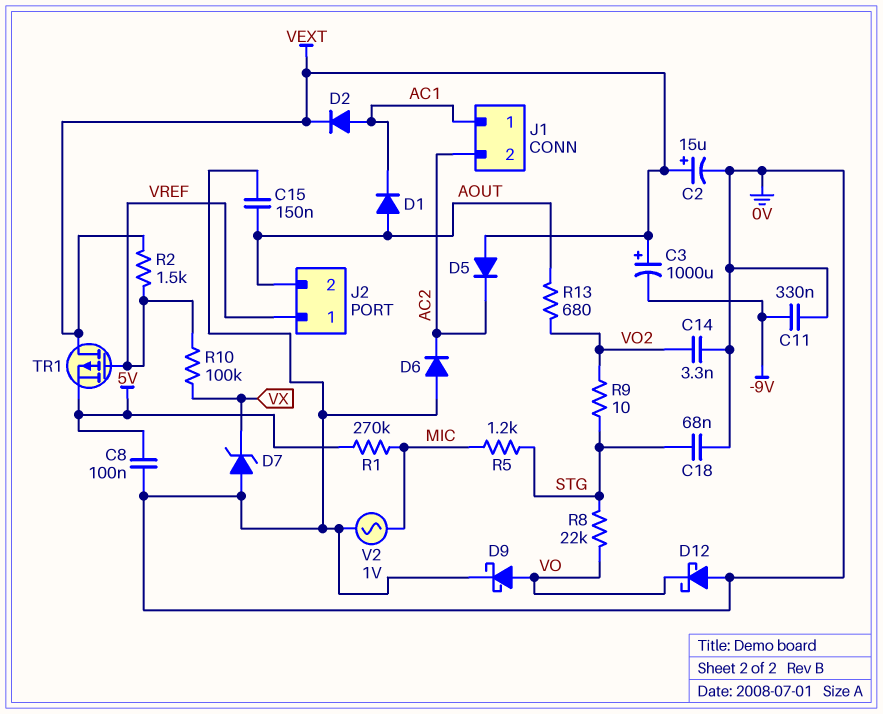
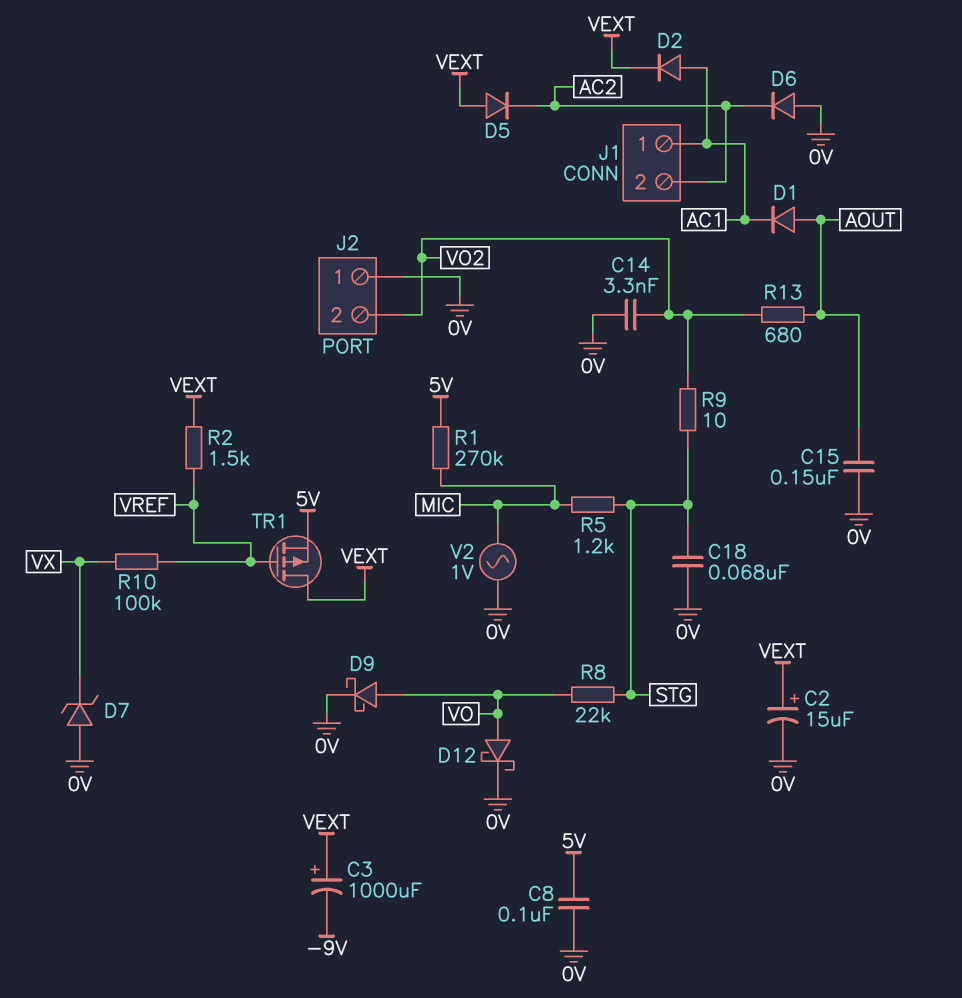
C11: 330nF (-9V, 0V) -> none
D12: schottky (A 0V, K VO) -> schottky (A VO, K 0V)
J2 pin 1: VREF -> 0V
J2 pin 2: AOUT -> VO2

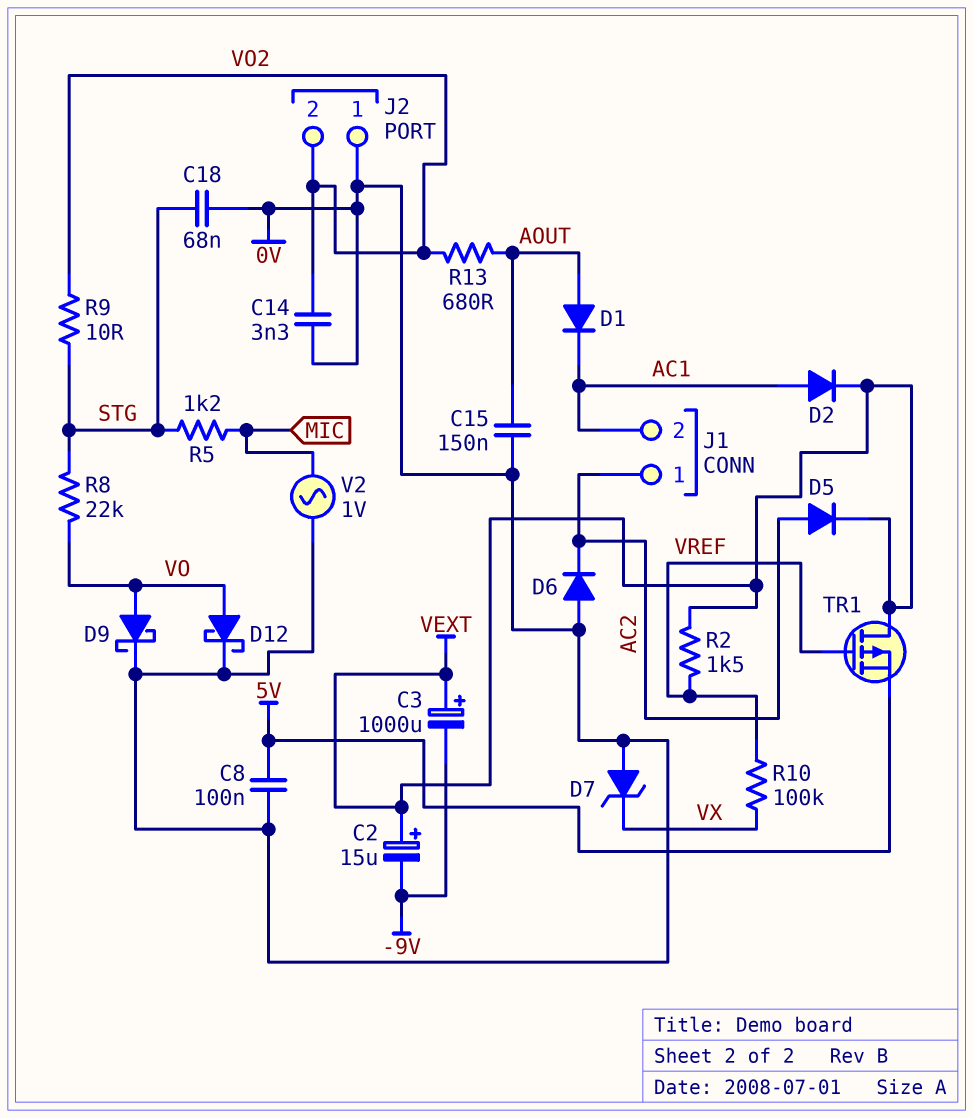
C2: 15uF (plus VEXT, minus 0V) -> 15uF (plus VEXT, minus -9V)
D5: diode (A VEXT, K AC2) -> diode (A AC2, K VEXT)
J1 pin 1: AC1 -> AC2
J1 pin 2: AC2 -> AC1
R1: 270k (5V, MIC) -> none

